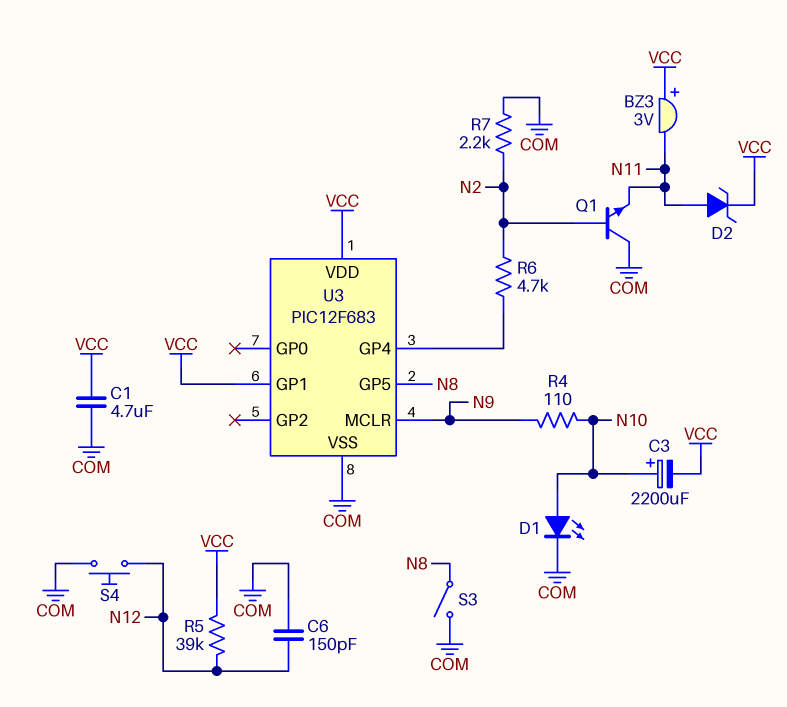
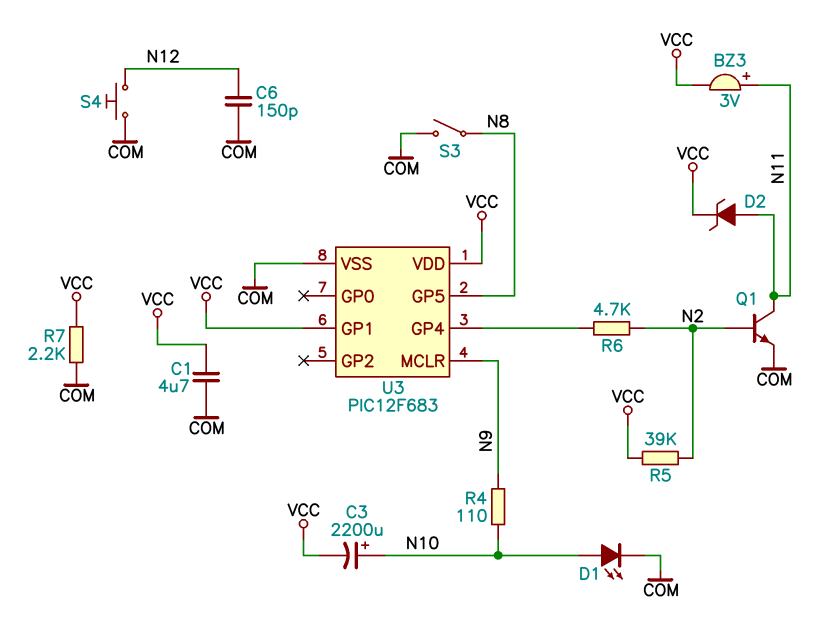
BZ3: buzzer 3V (plus VCC, minus N11) -> buzzer 3V (plus N11, minus VCC)
Q1: NPN (B N2, C COM, E N11) -> NPN (B N2, C N11, E COM)
R5: 39k (N12, VCC) -> 39k (N2, VCC)
R7: 2.2k (COM, N2) -> 2.2k (COM, VCC)

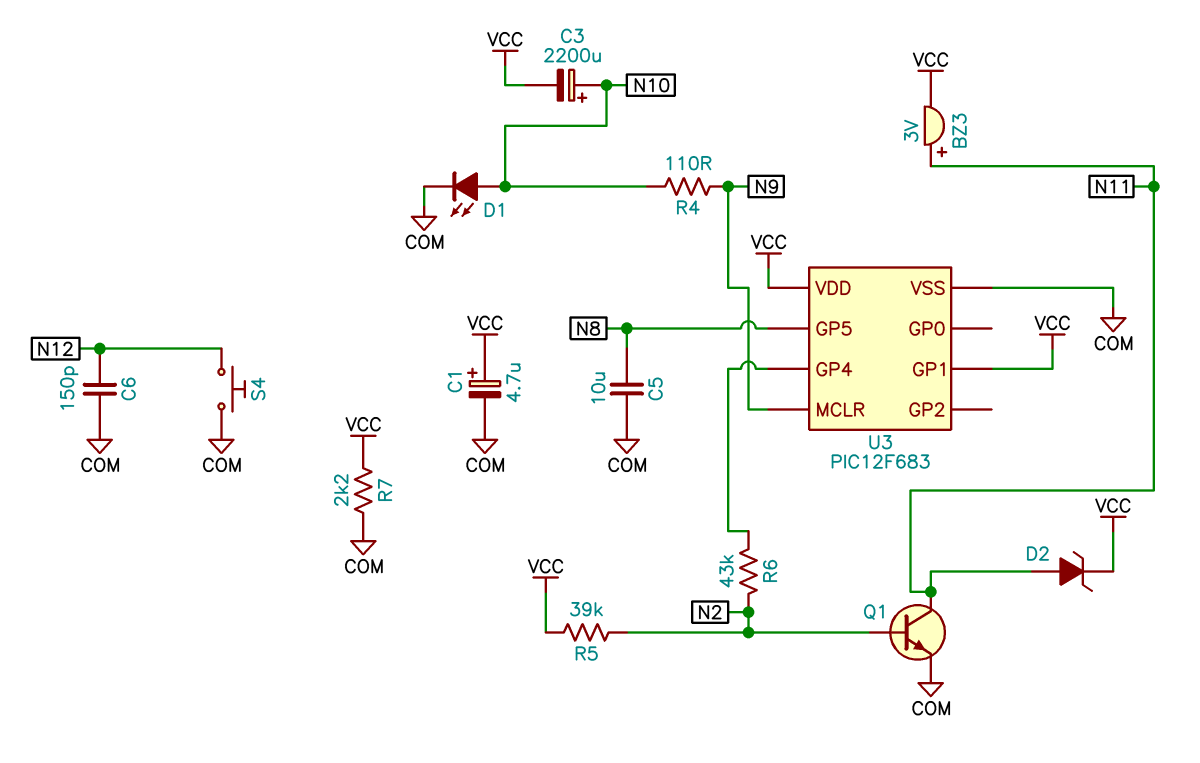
C1: 4.7uF (COM, VCC) -> 4.7uF (plus VCC, minus COM)
C5: none -> 10uF (COM, N8)
R6: 4.7k (N2, U3/GP4) -> 43k (N2, U3/GP4)
S3: switch (COM, N8) -> none

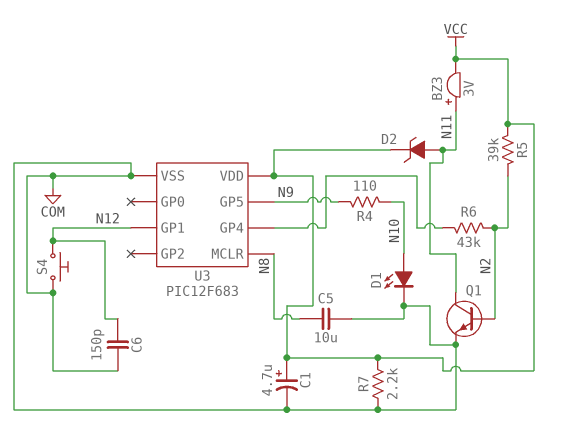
C3: 2200uF (plus N10, minus VCC) -> none
U3 pin GP1: VCC -> N12
U3 pin GP5: N8 -> N9
U3 pin MCLR: N9 -> N8

